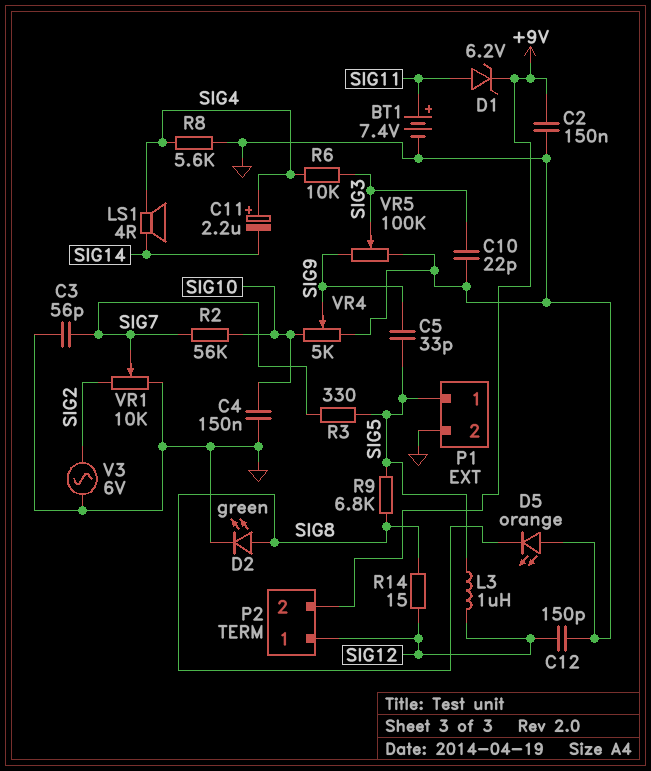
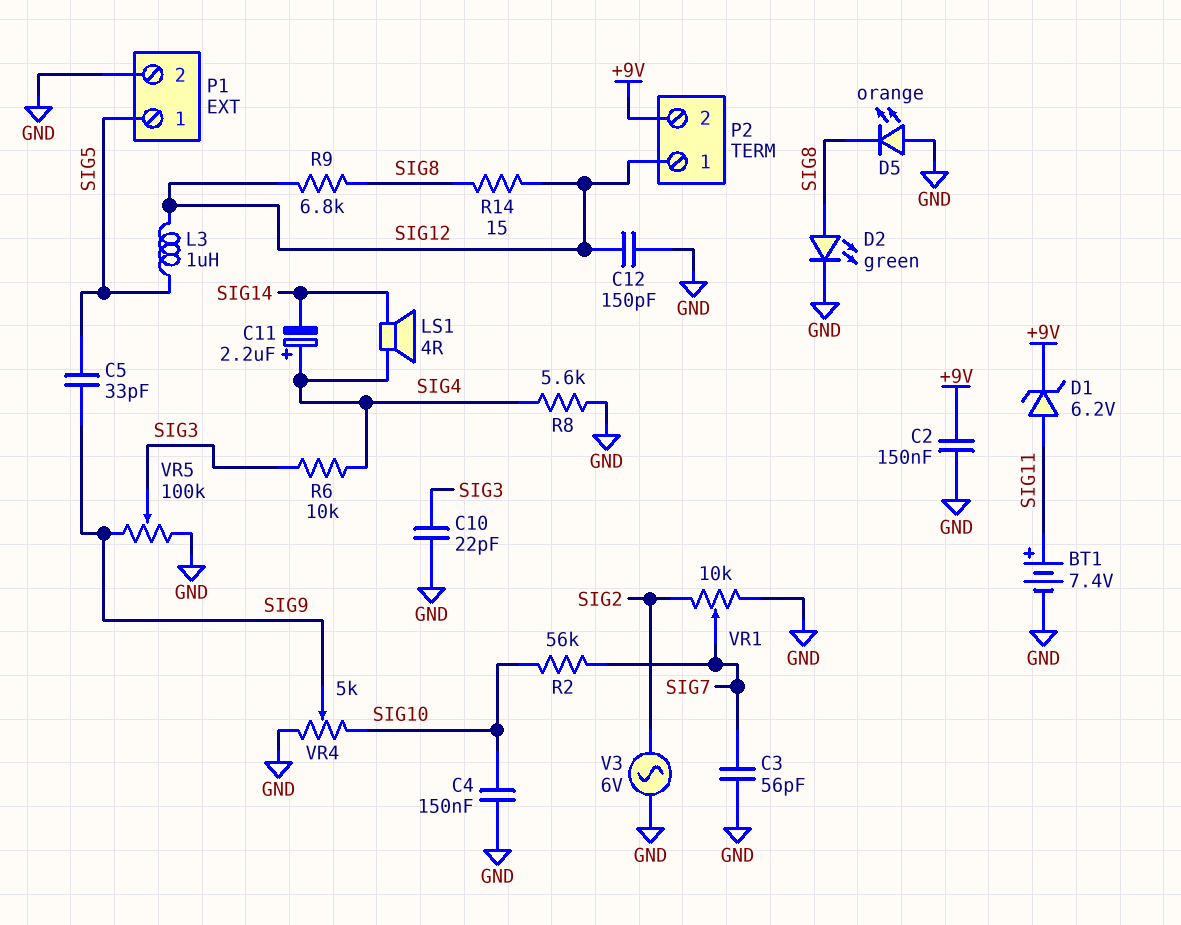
R3: 330 (SIG5, SIG7) -> none
R9: 6.8k (SIG5, SIG8) -> 6.8k (SIG8, SIG12)

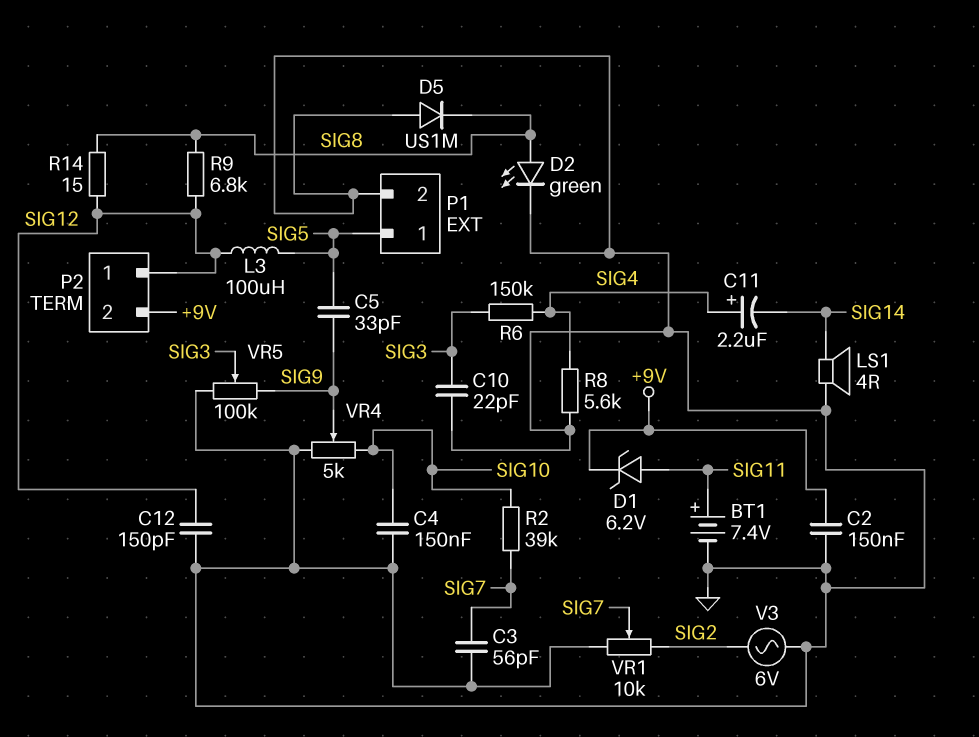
D5: LED orange (A GND, K SIG8) -> diode US1M (A GND, K SIG8)
L3: 1uH (SIG5, SIG12) -> 100uH (SIG5, SIG12)
LS1: speaker 4R (SIG4, SIG14) -> speaker 4R (GND, SIG14)
R2: 56k (SIG7, SIG10) -> 39k (SIG7, SIG10)
R6: 10k (SIG3, SIG4) -> 150k (SIG3, SIG4)

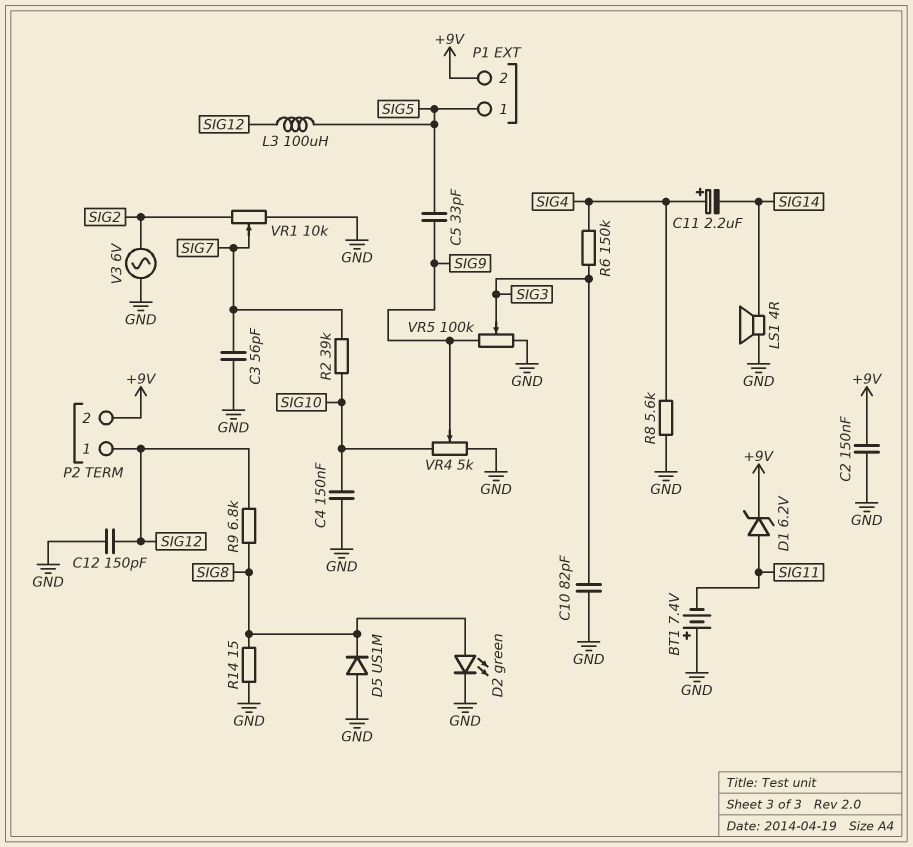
BT1: 7.4V (plus SIG11, minus GND) -> 7.4V (plus GND, minus SIG11)
C10: 22pF (GND, SIG3) -> 82pF (GND, SIG3)
P1 pin 2: GND -> +9V
R14: 15 (SIG8, SIG12) -> 15 (GND, SIG8)

